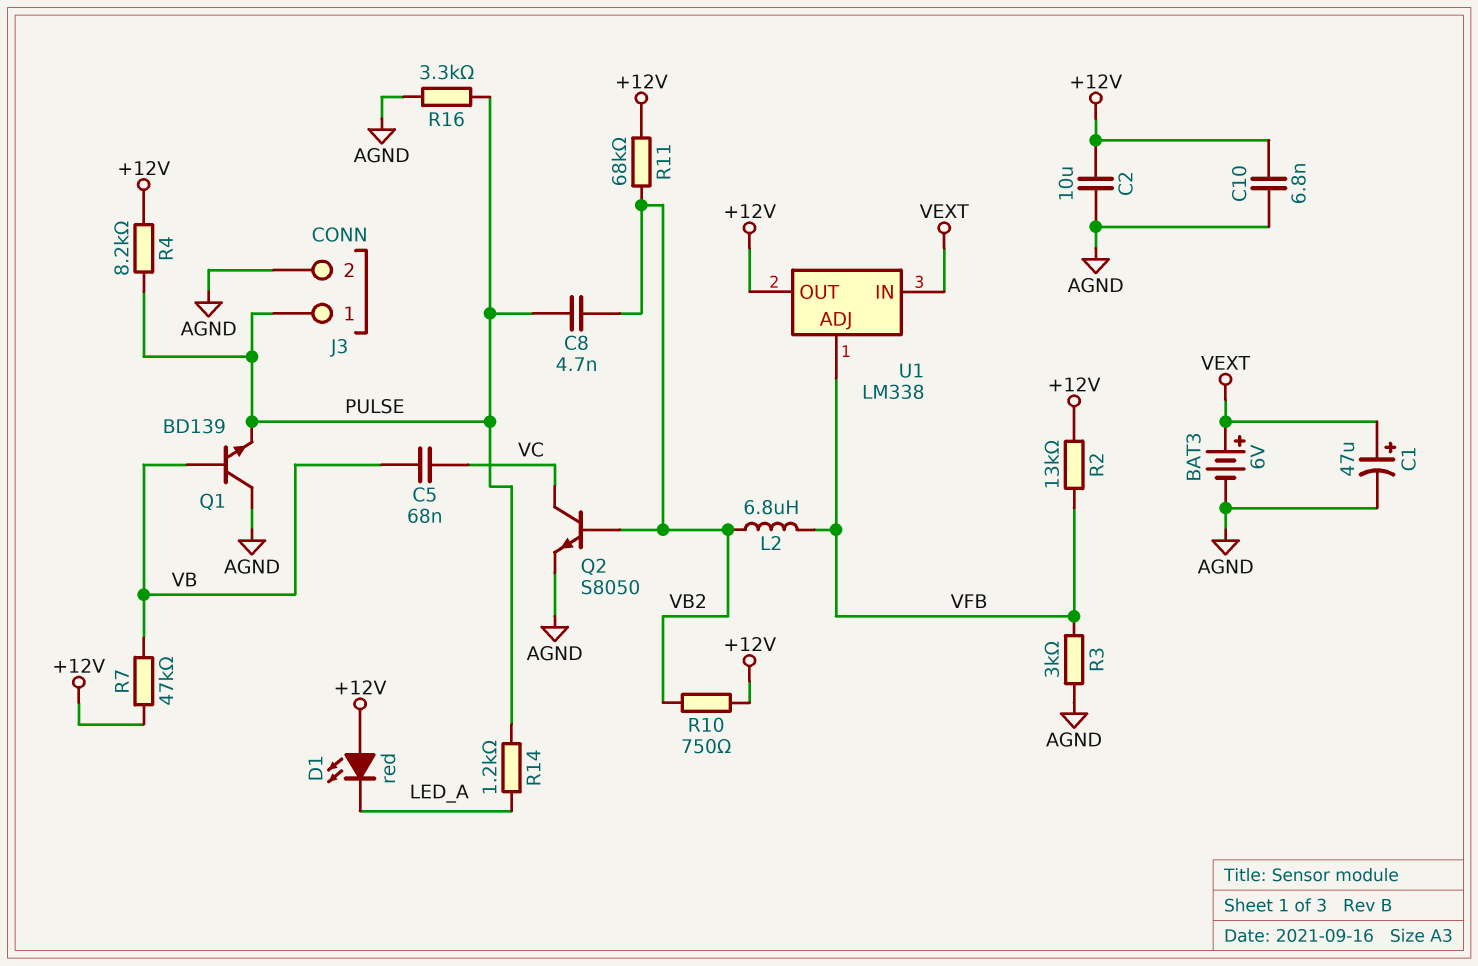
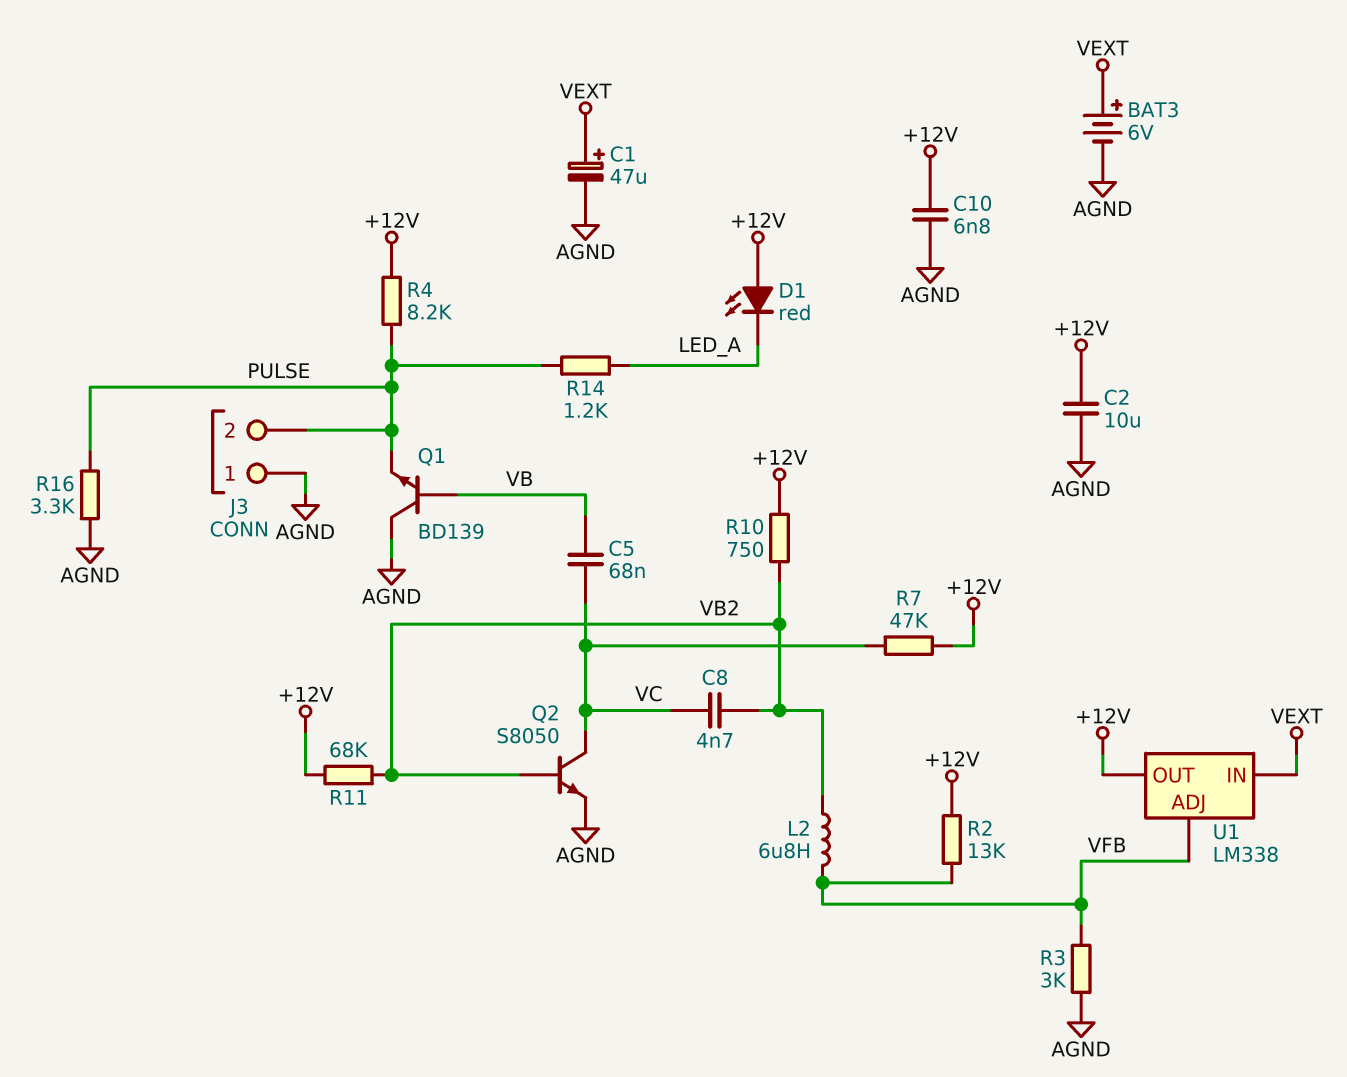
C8: 4.7nF (PULSE, VB2) -> 4.7nF (VB2, VC)
J3 pin 1: PULSE -> AGND
J3 pin 2: AGND -> PULSE
R7: 47k (+12V, VB) -> 47k (+12V, VC)

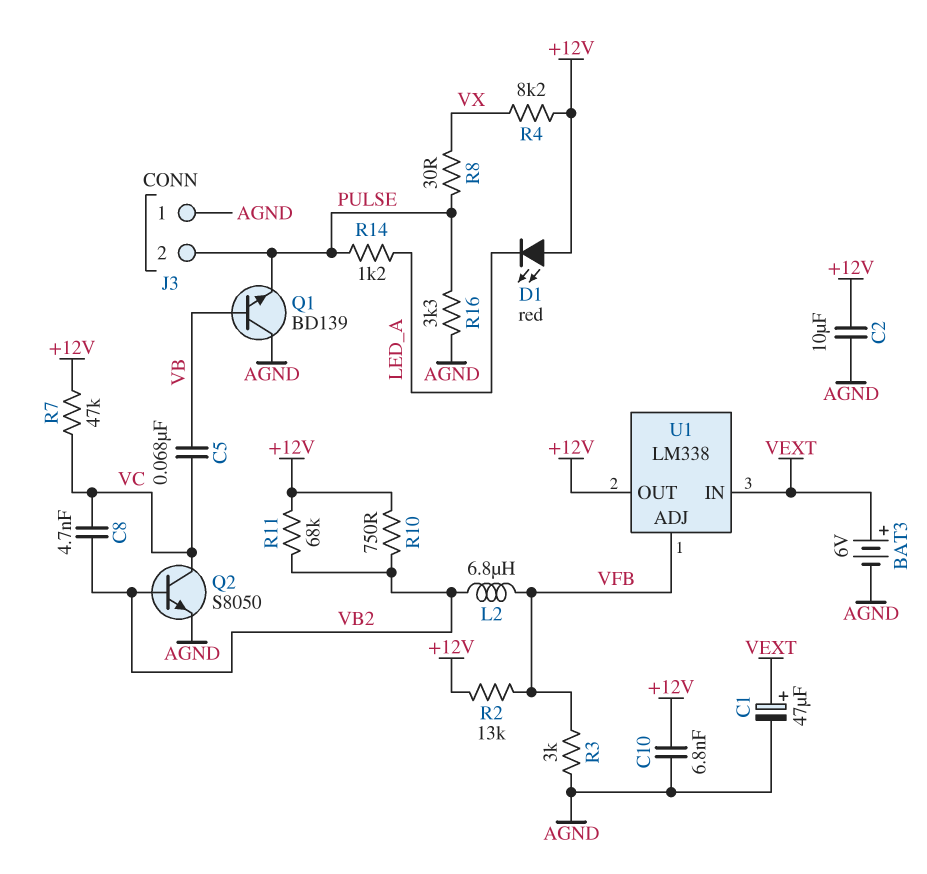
R4: 8.2k (+12V, PULSE) -> 8.2k (+12V, VX)
R8: none -> 30 (PULSE, VX)

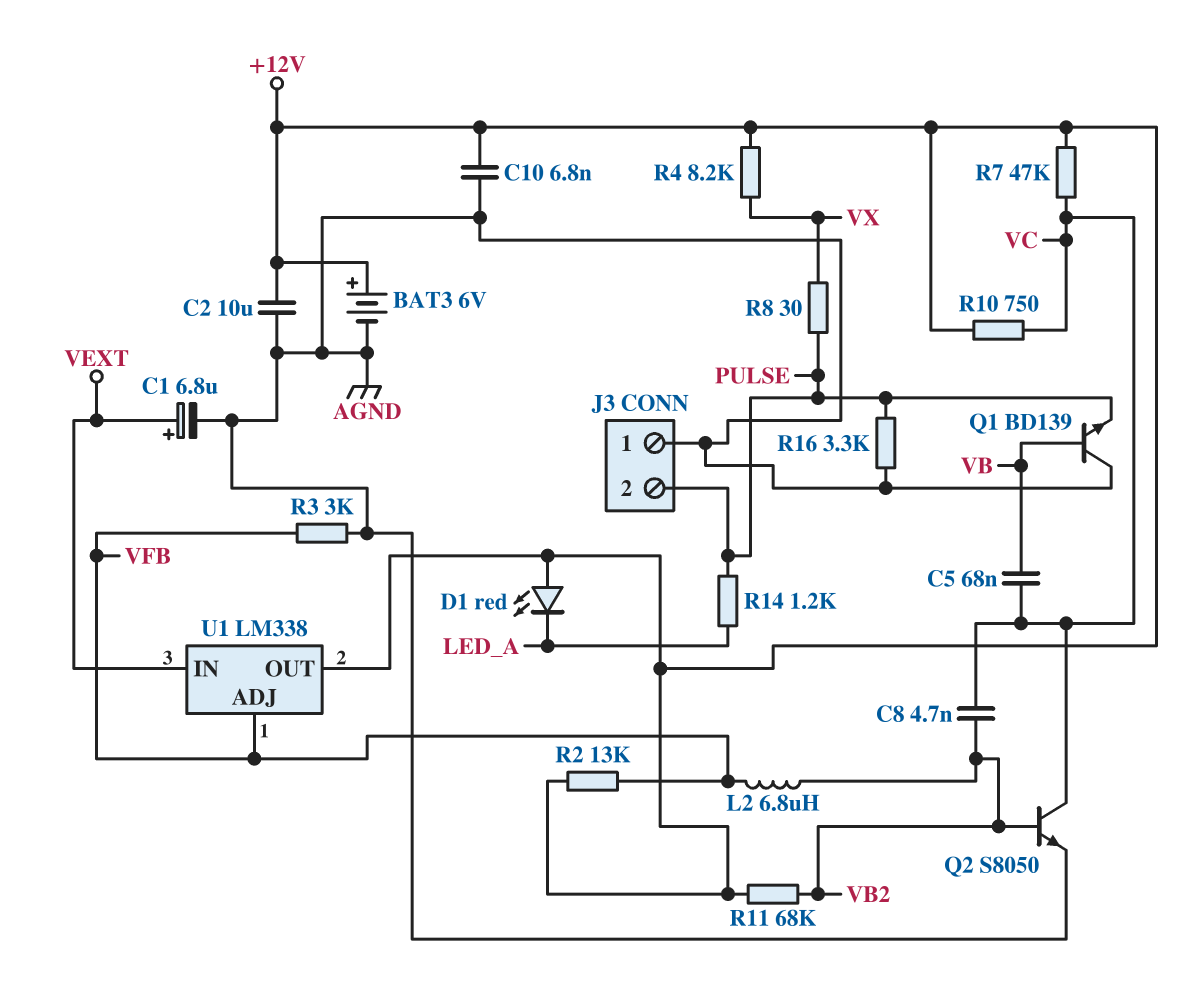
BAT3: 6V (plus VEXT, minus AGND) -> 6V (plus +12V, minus AGND)
C1: 47uF (plus VEXT, minus AGND) -> 6.8uF (plus VEXT, minus AGND)
R10: 750 (+12V, VB2) -> 750 (+12V, VC)

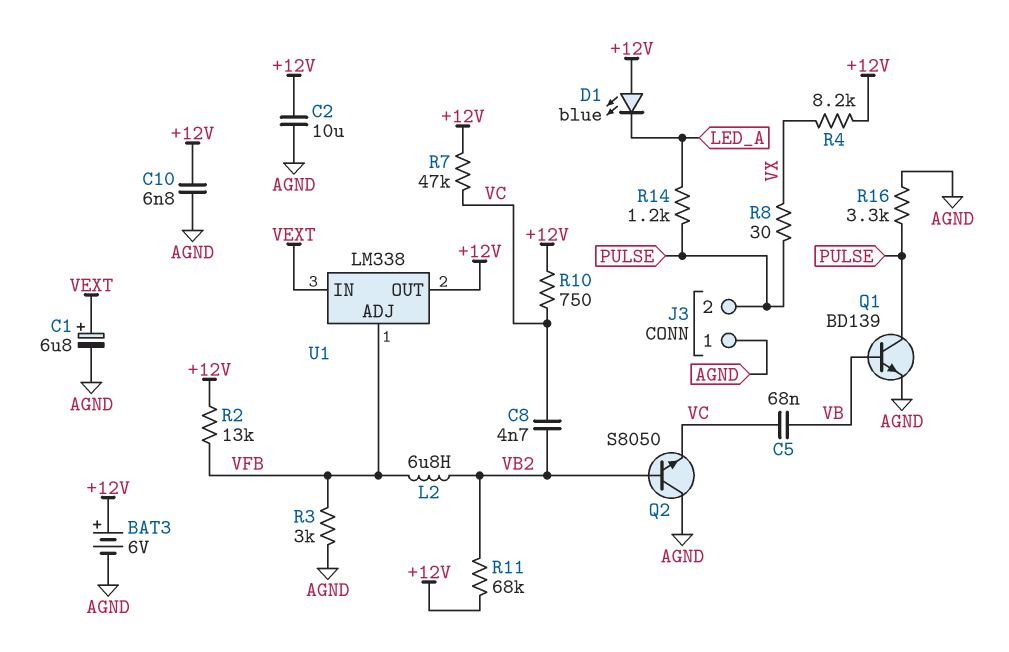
D1: LED red (A +12V, K LED_A) -> LED blue (A +12V, K LED_A)
Q1: NPN BD139 (B VB, C AGND, E PULSE) -> NPN BD139 (B VB, C PULSE, E AGND)
Q2: NPN S8050 (B VB2, C VC, E AGND) -> NPN S8050 (B VB2, C AGND, E VC)

